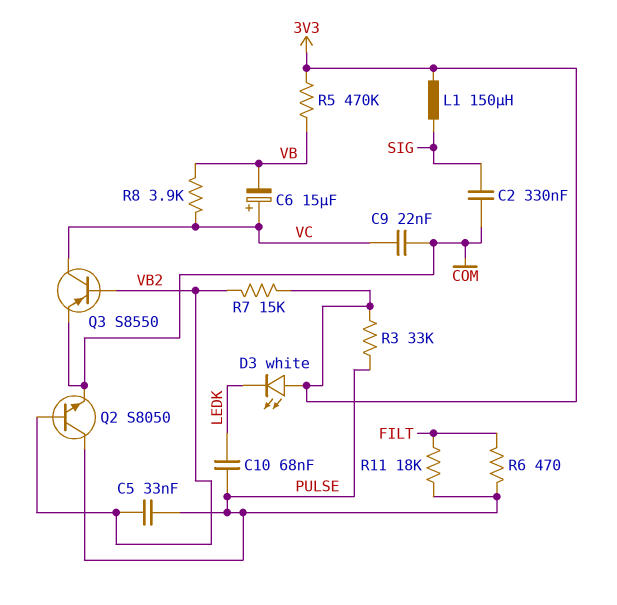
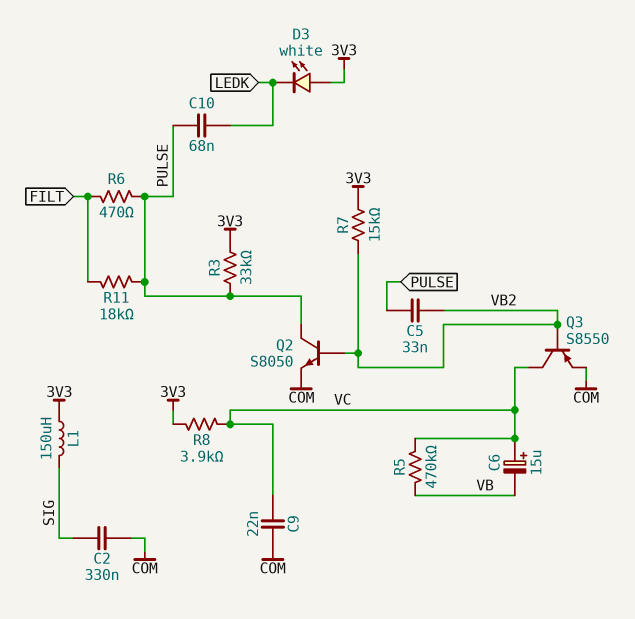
R5: 470k (3V3, VB) -> 470k (VB, VC)
R8: 3.9k (VB, VC) -> 3.9k (3V3, VC)

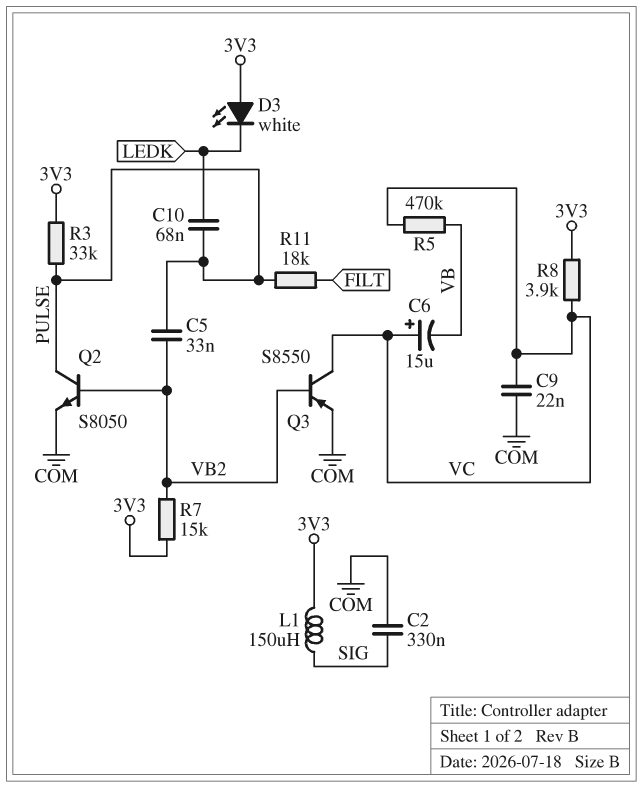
R6: 470 (FILT, PULSE) -> none

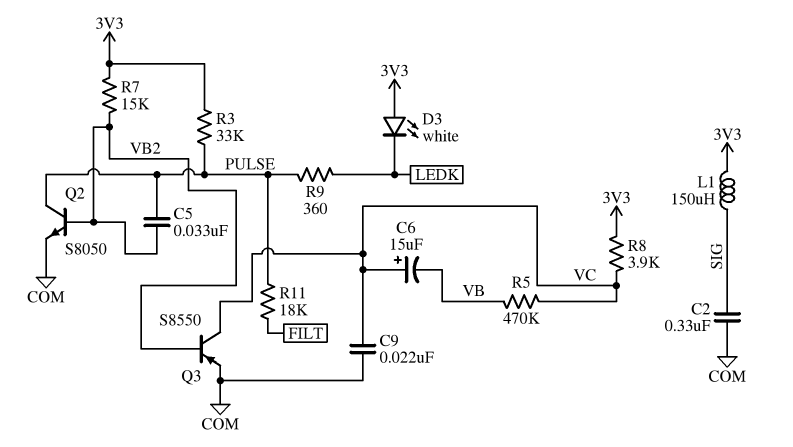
C10: 68nF (LEDK, PULSE) -> none
R9: none -> 360 (LEDK, PULSE)

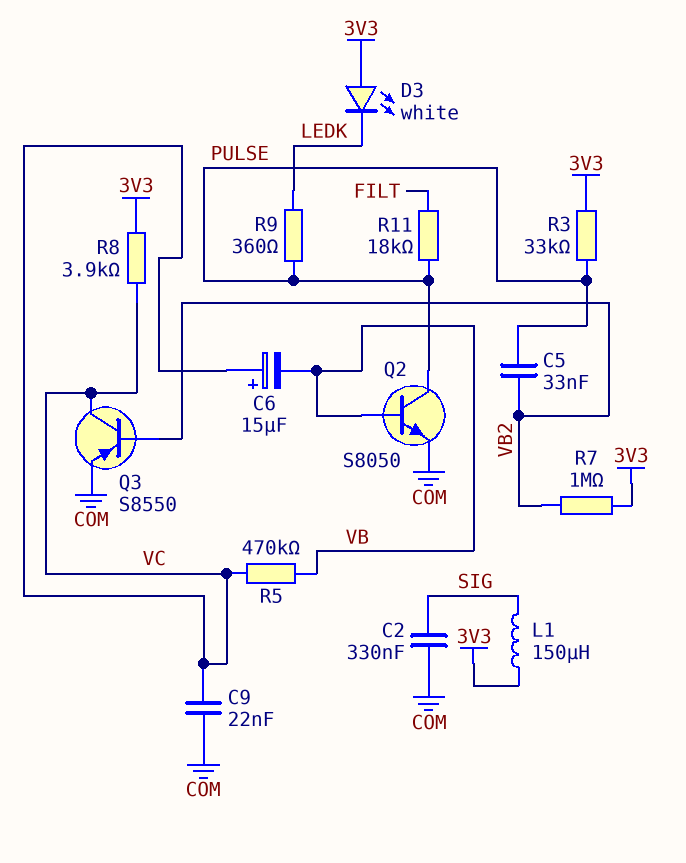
Q2: NPN S8050 (B VB2, C PULSE, E COM) -> NPN S8050 (B VB, C PULSE, E COM)
R7: 15k (3V3, VB2) -> 1M (3V3, VB2)

